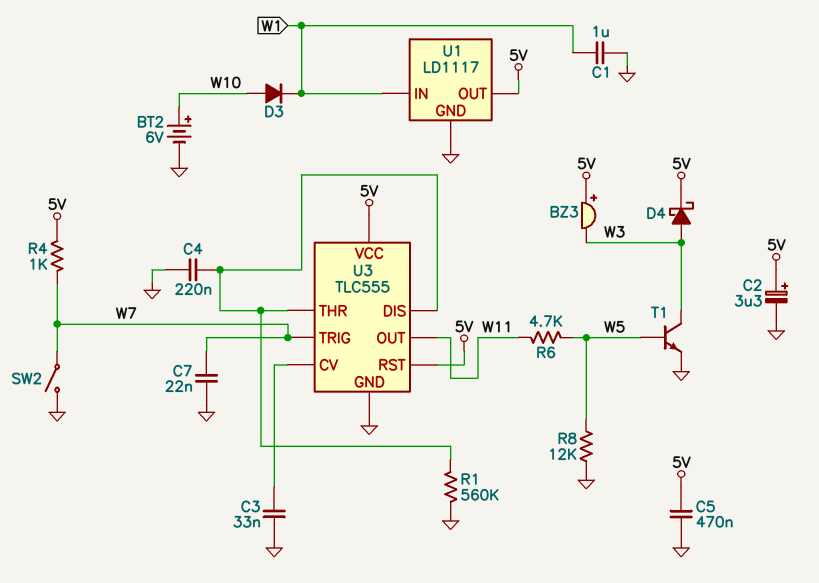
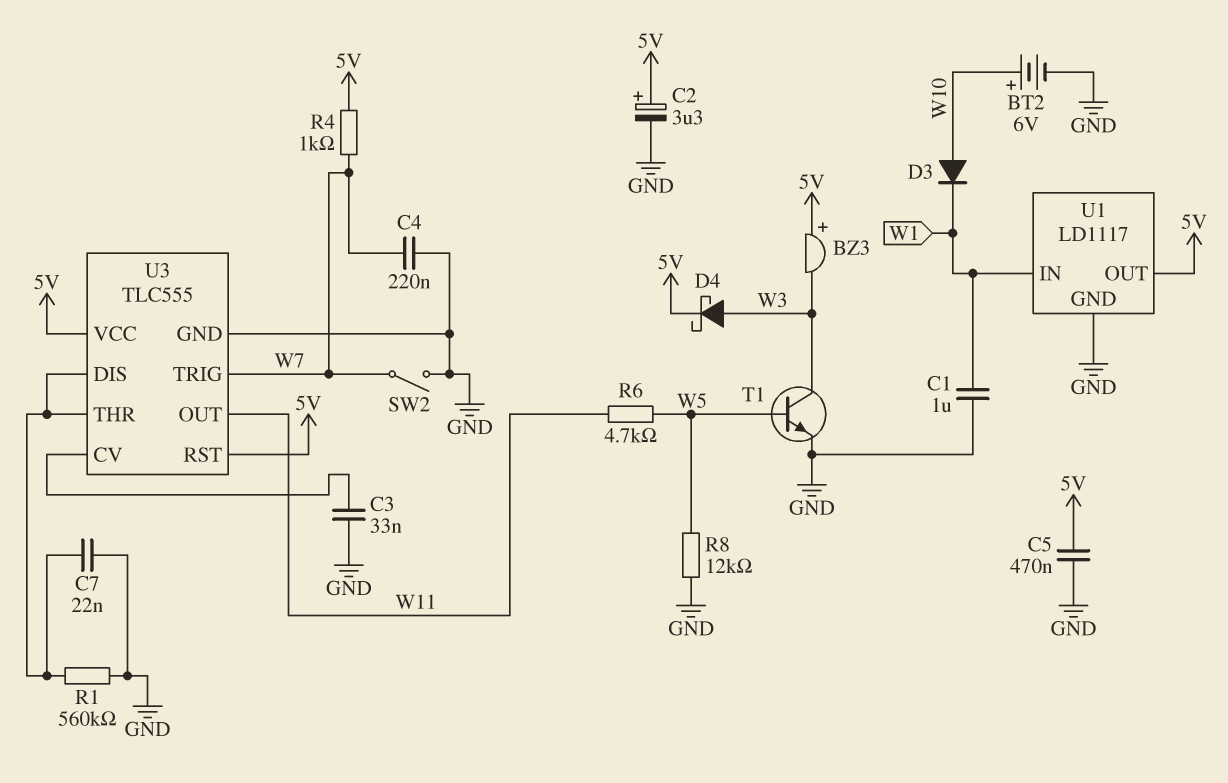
C4: 220nF (GND, U3/DIS) -> 220nF (GND, W7)
C7: 22nF (GND, W7) -> 22nF (GND, U3/DIS)

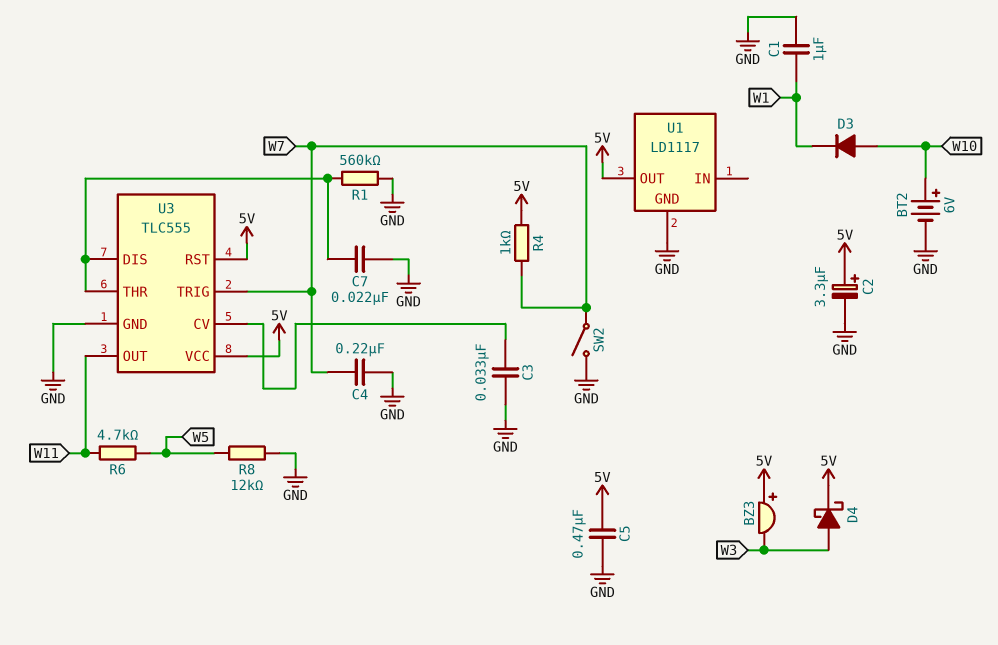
T1: NPN (B W5, C W3, E GND) -> none
U1 pin IN: W1 -> none

